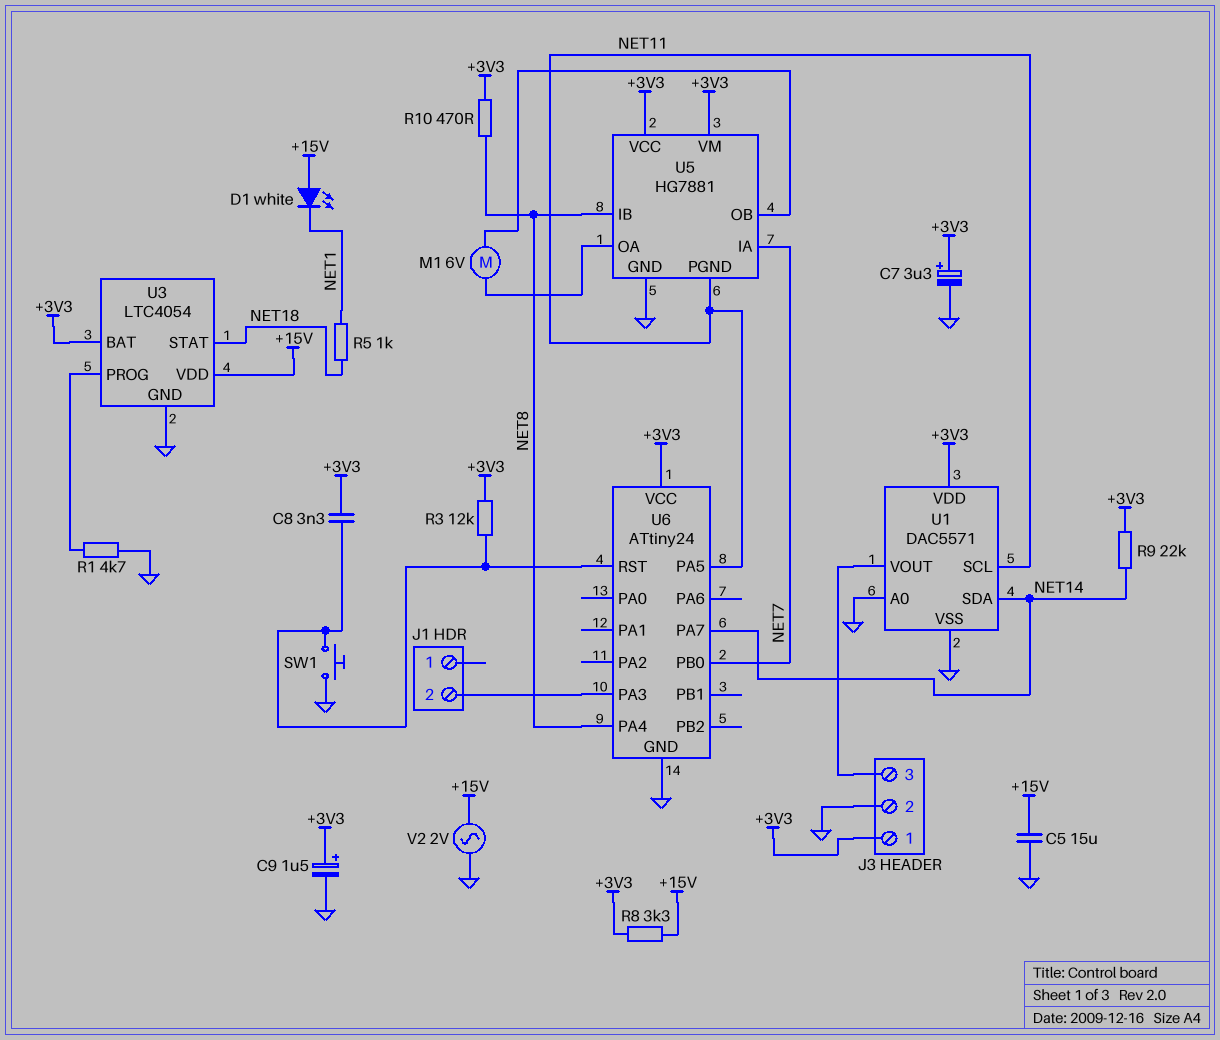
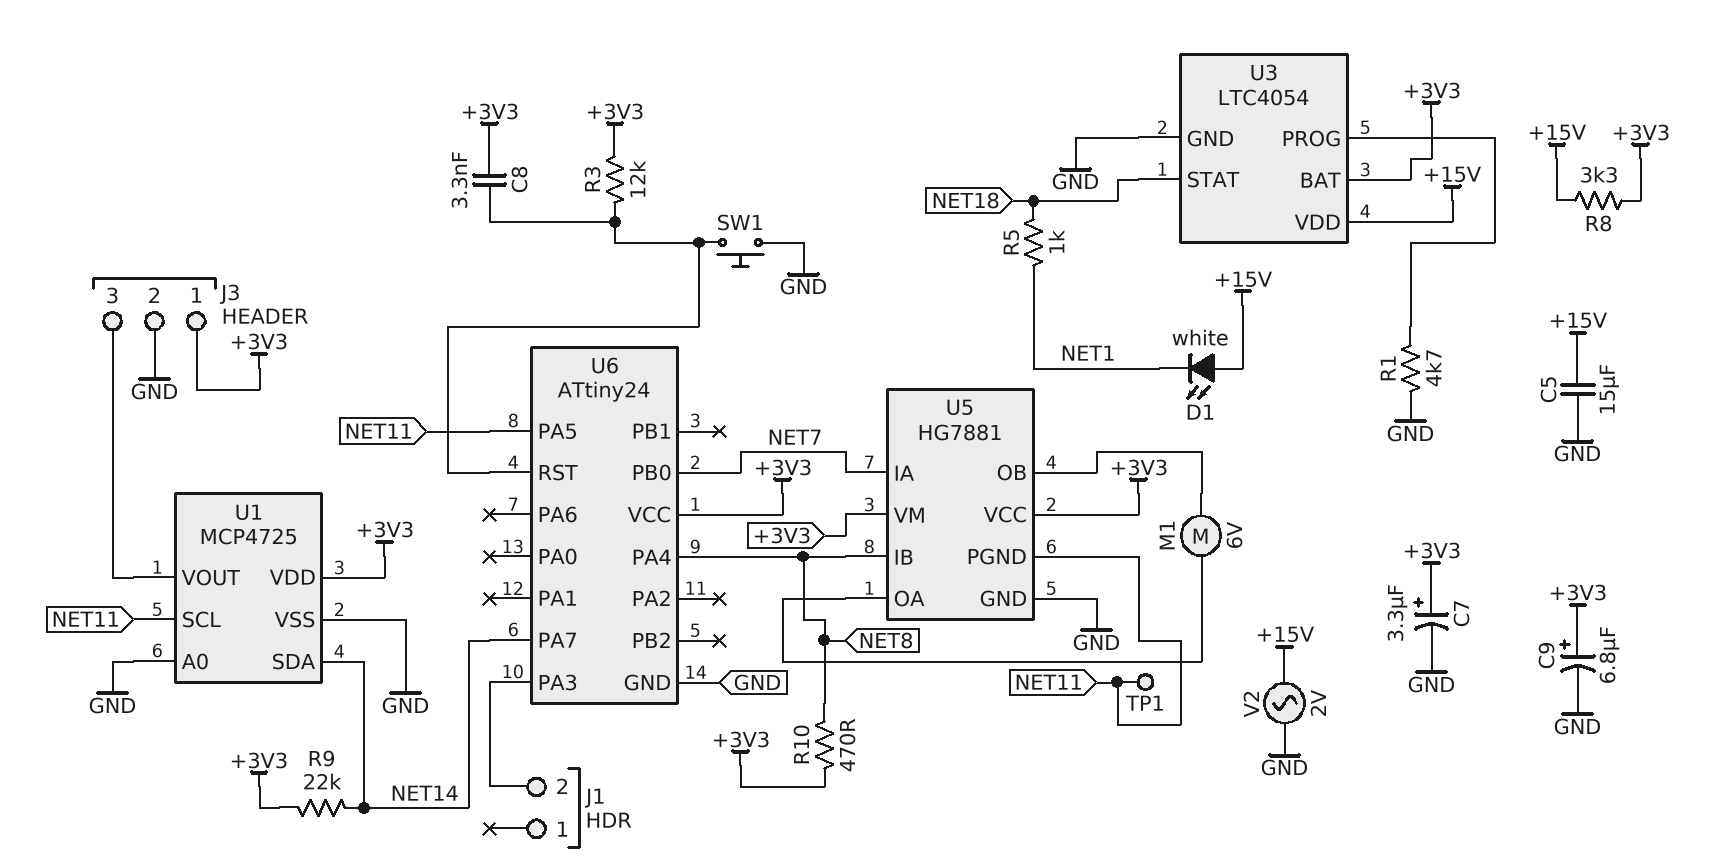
C9: 1.5uF (plus +3V3, minus GND) -> 6.8uF (plus +3V3, minus GND)
TP1: none -> test point (NET11)
U1: DAC5571 -> MCP4725

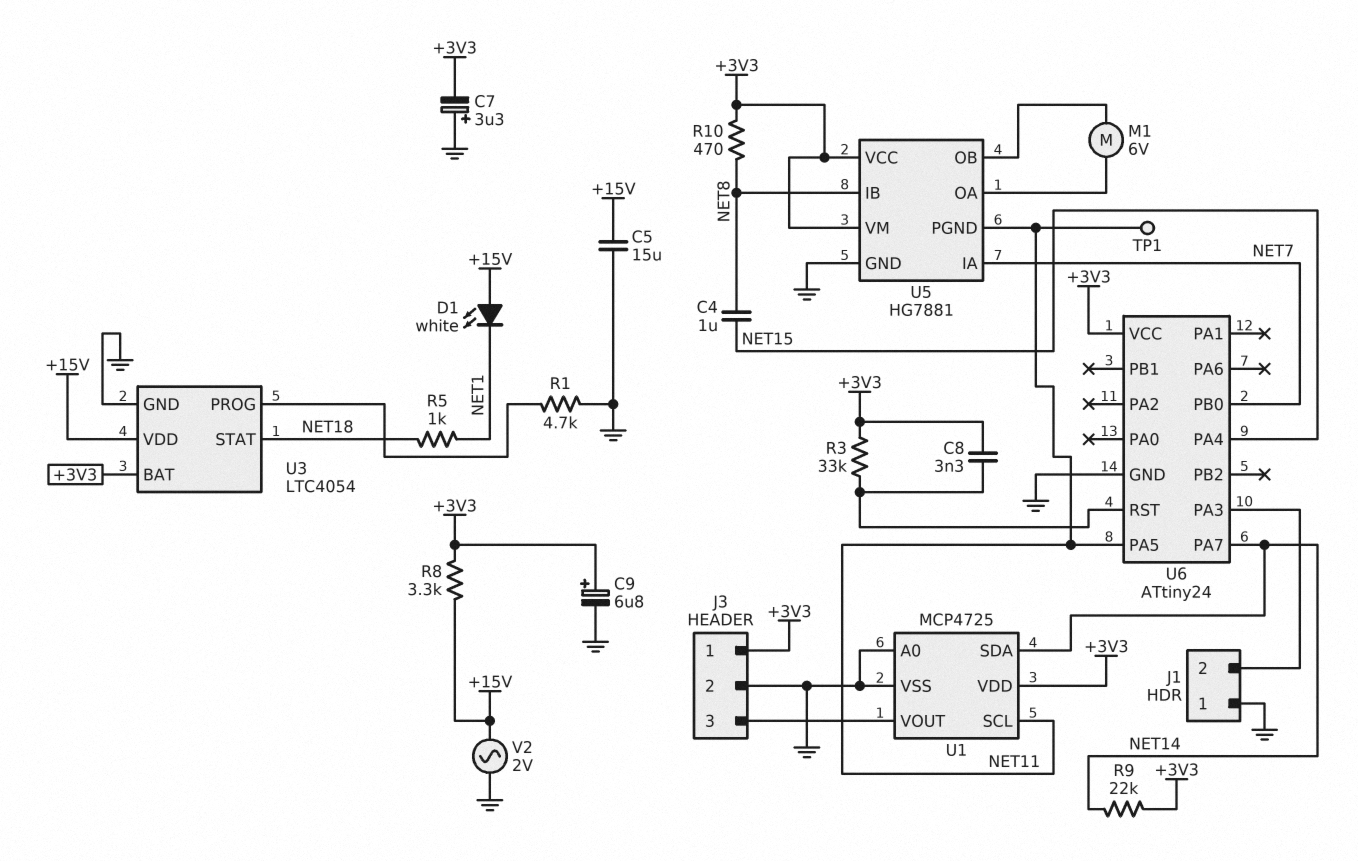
C4: none -> 1uF (NET8, NET15)
C7: 3.3uF (plus +3V3, minus GND) -> 3.3uF (plus GND, minus +3V3)
J1 pin 1: none -> GND
R3: 12k (+3V3, U6/RST) -> 33k (+3V3, U6/RST)
SW1: button (GND, U6/RST) -> none
U6 pin PA4: NET8 -> NET15

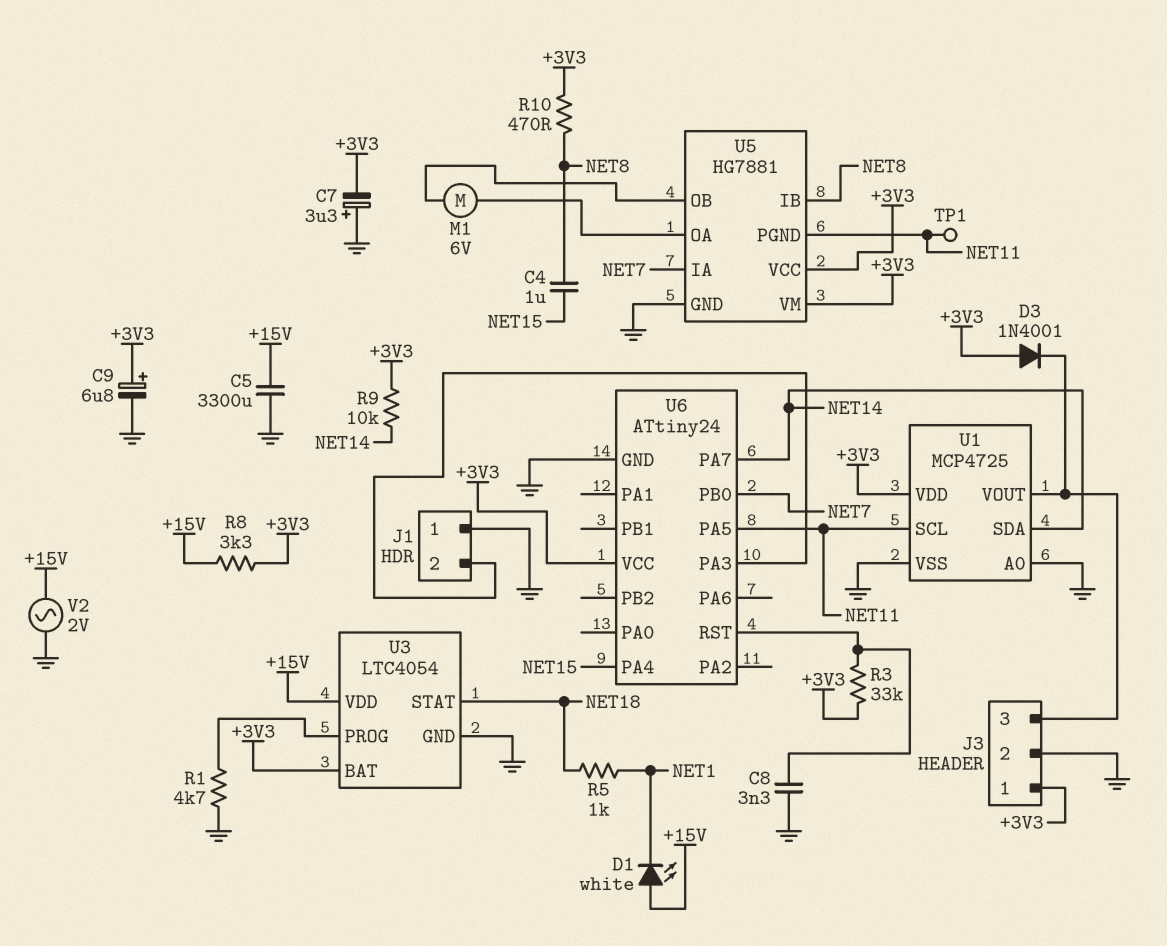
C5: 15uF (+15V, GND) -> 3300uF (+15V, GND)
C8: 3.3nF (+3V3, U6/RST) -> 3.3nF (GND, U6/RST)
D3: none -> diode 1N4001 (A +3V3, K J3/3)
R9: 22k (+3V3, NET14) -> 10k (+3V3, NET14)

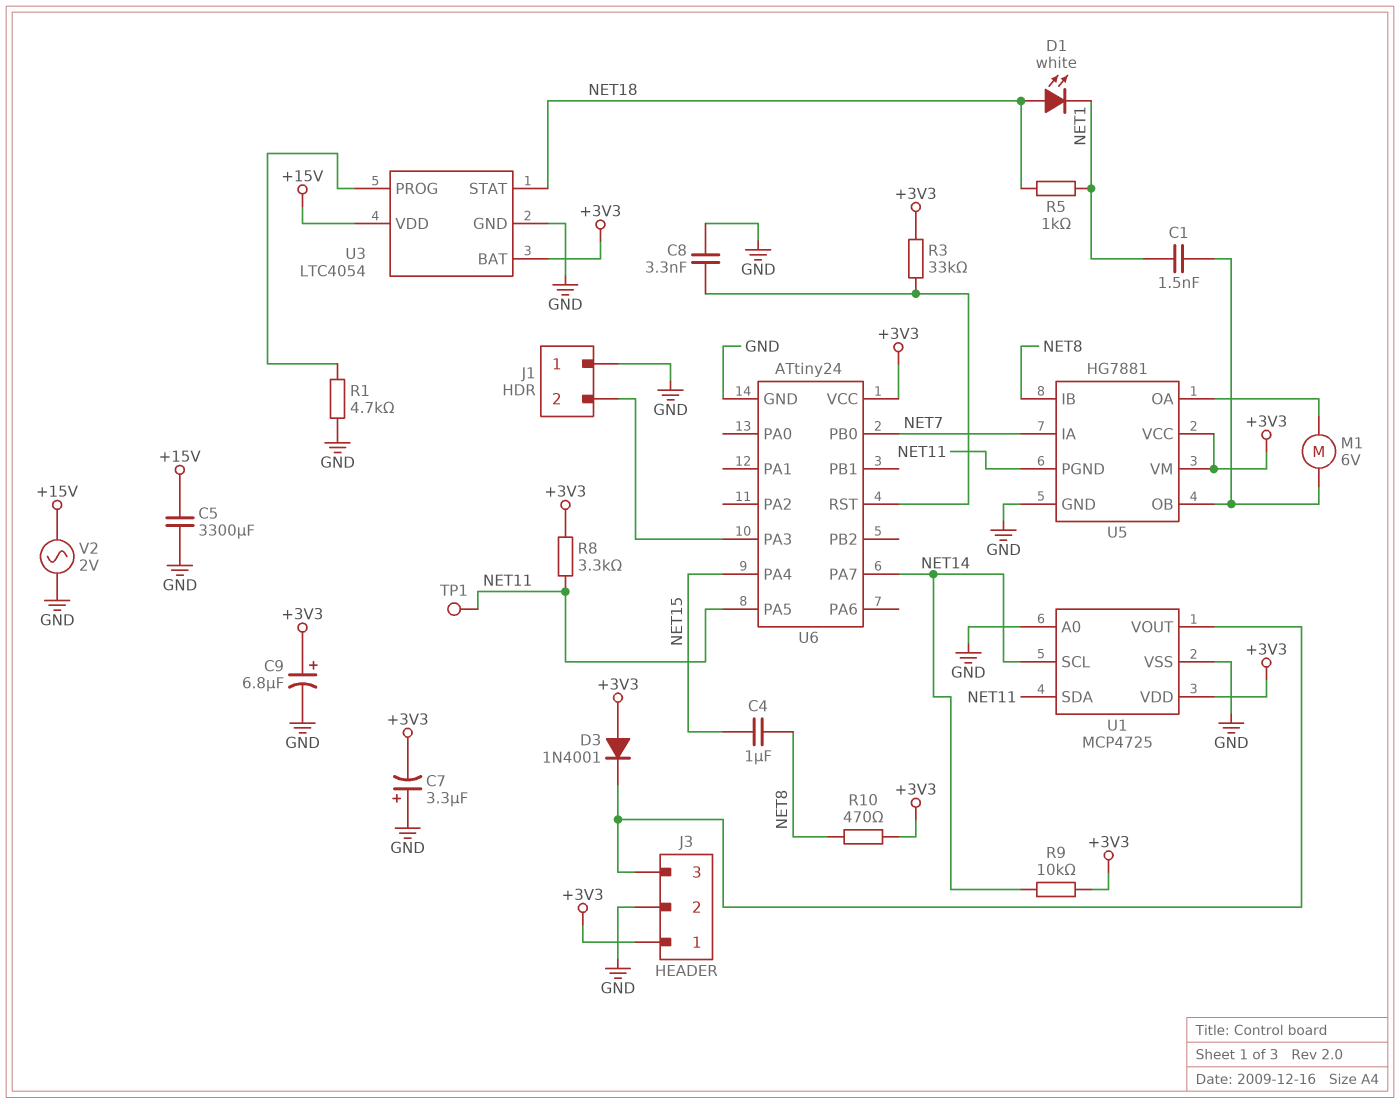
C1: none -> 1.5nF (NET1, U5/OB)
D1: LED white (A +15V, K NET1) -> LED white (A NET18, K NET1)
R8: 3.3k (+3V3, +15V) -> 3.3k (+3V3, NET11)
U1 pin SCL: NET11 -> NET14
U1 pin SDA: NET14 -> NET11

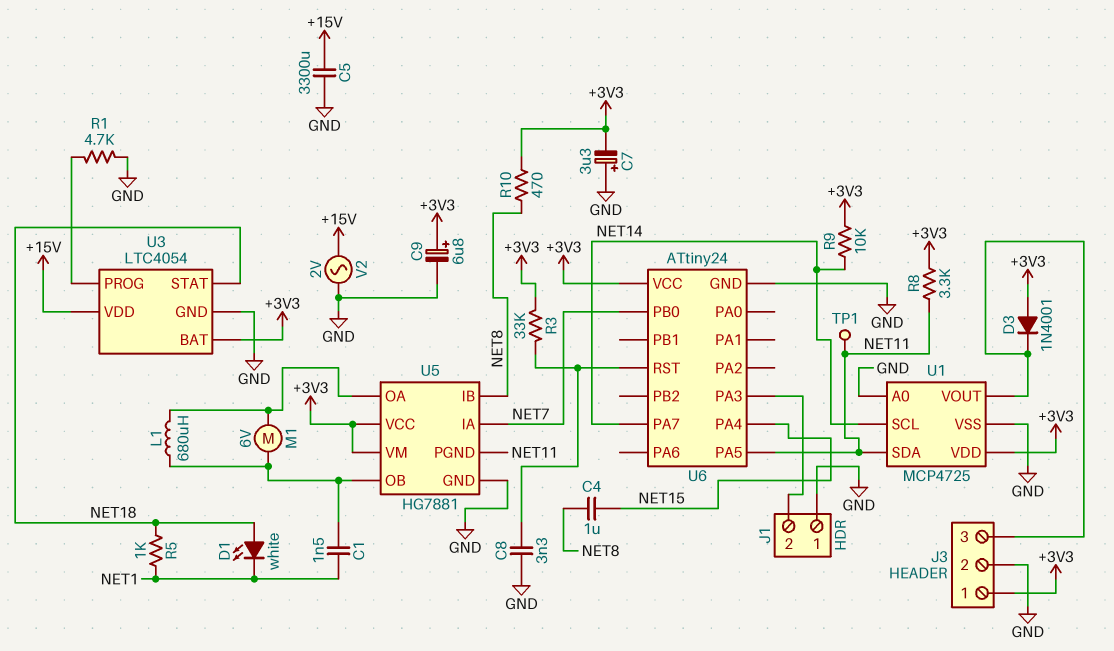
L1: none -> 680uH (U5/OA, U5/OB)

